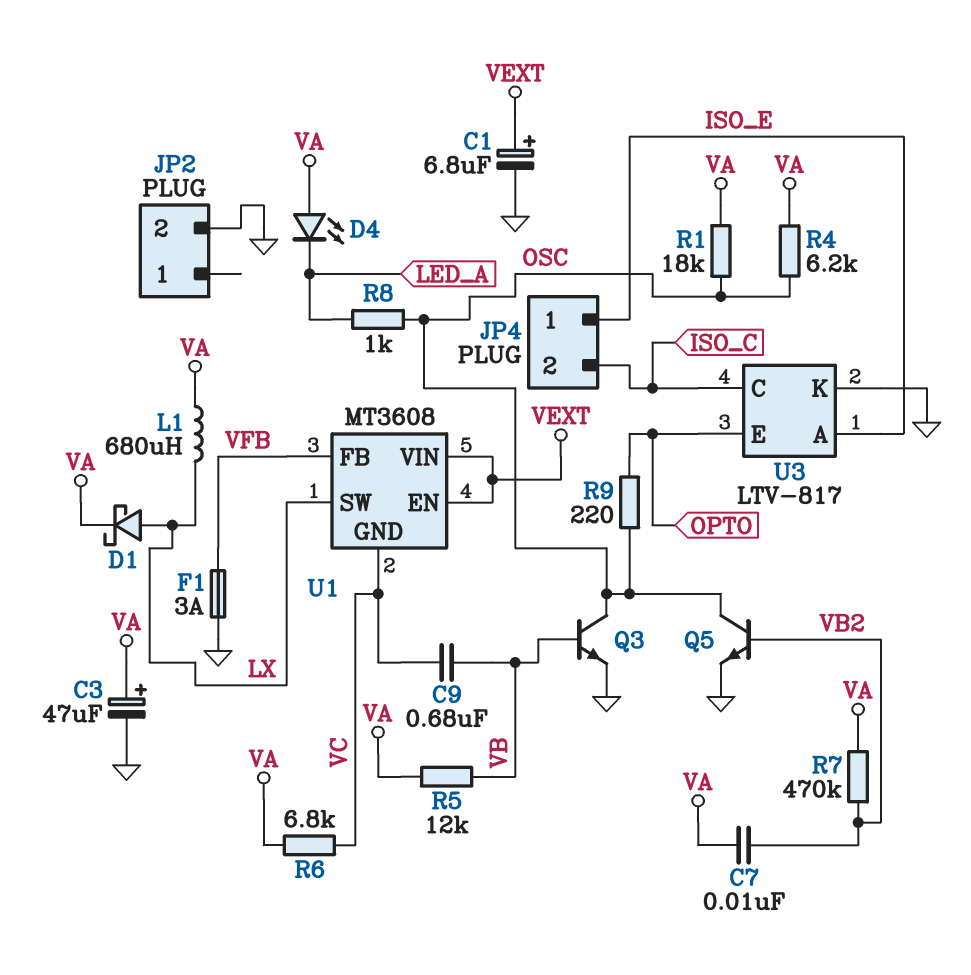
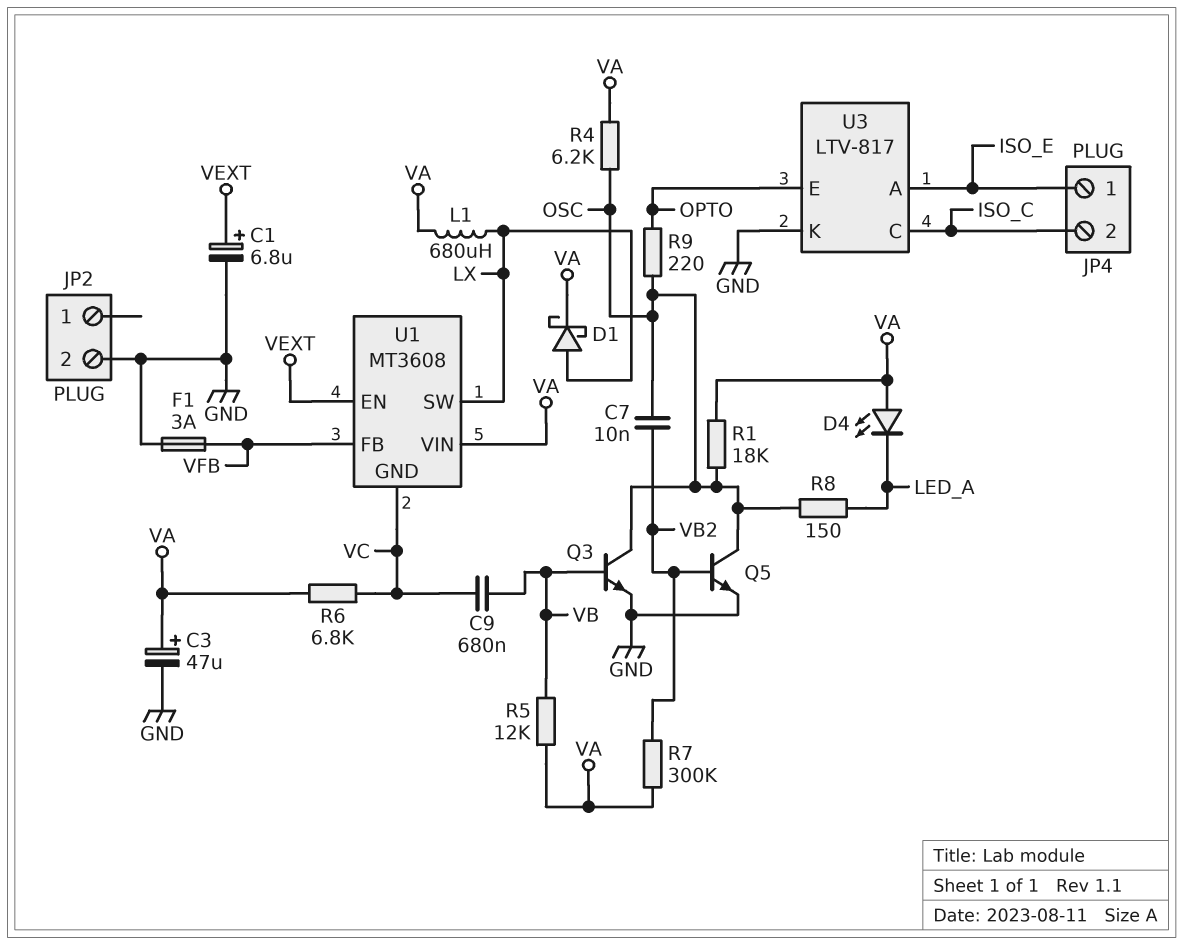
C7: 10nF (VA, VB2) -> 10nF (OSC, VB2)
R7: 470k (VA, VB2) -> 300k (VA, VB2)
R8: 1k (LED_A, OSC) -> 150 (LED_A, OSC)
U1 pin VIN: VEXT -> VA

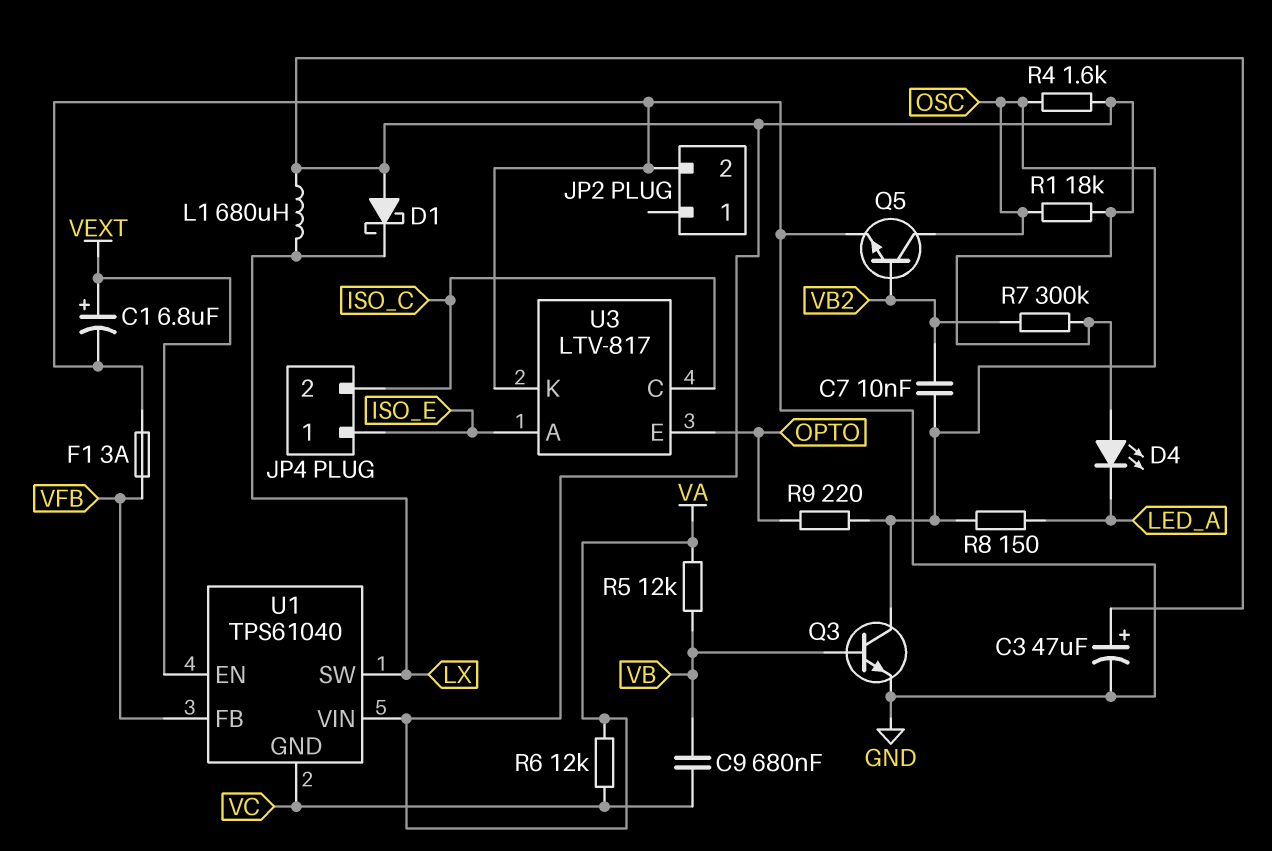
D1: schottky (A LX, K VA) -> schottky (A VA, K LX)
R4: 6.2k (OSC, VA) -> 1.6k (OSC, VA)
R6: 6.8k (VA, VC) -> 12k (VA, VC)
U1: MT3608 -> TPS61040

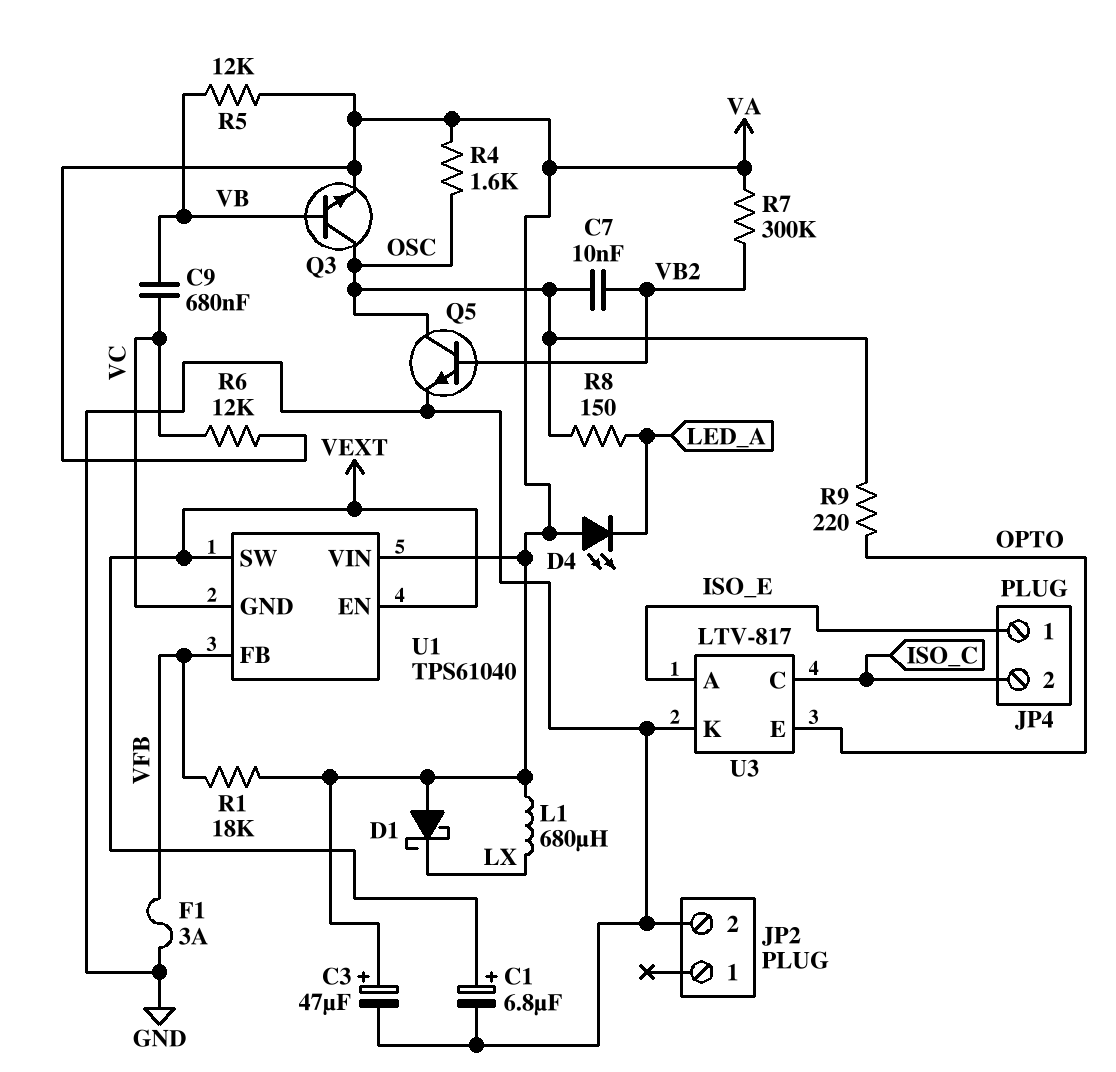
Q3: NPN (B VB, C OSC, E GND) -> NPN (B VB, C OSC, E VA)
R1: 18k (OSC, VA) -> 18k (VA, VFB)
U1 pin SW: LX -> VEXT

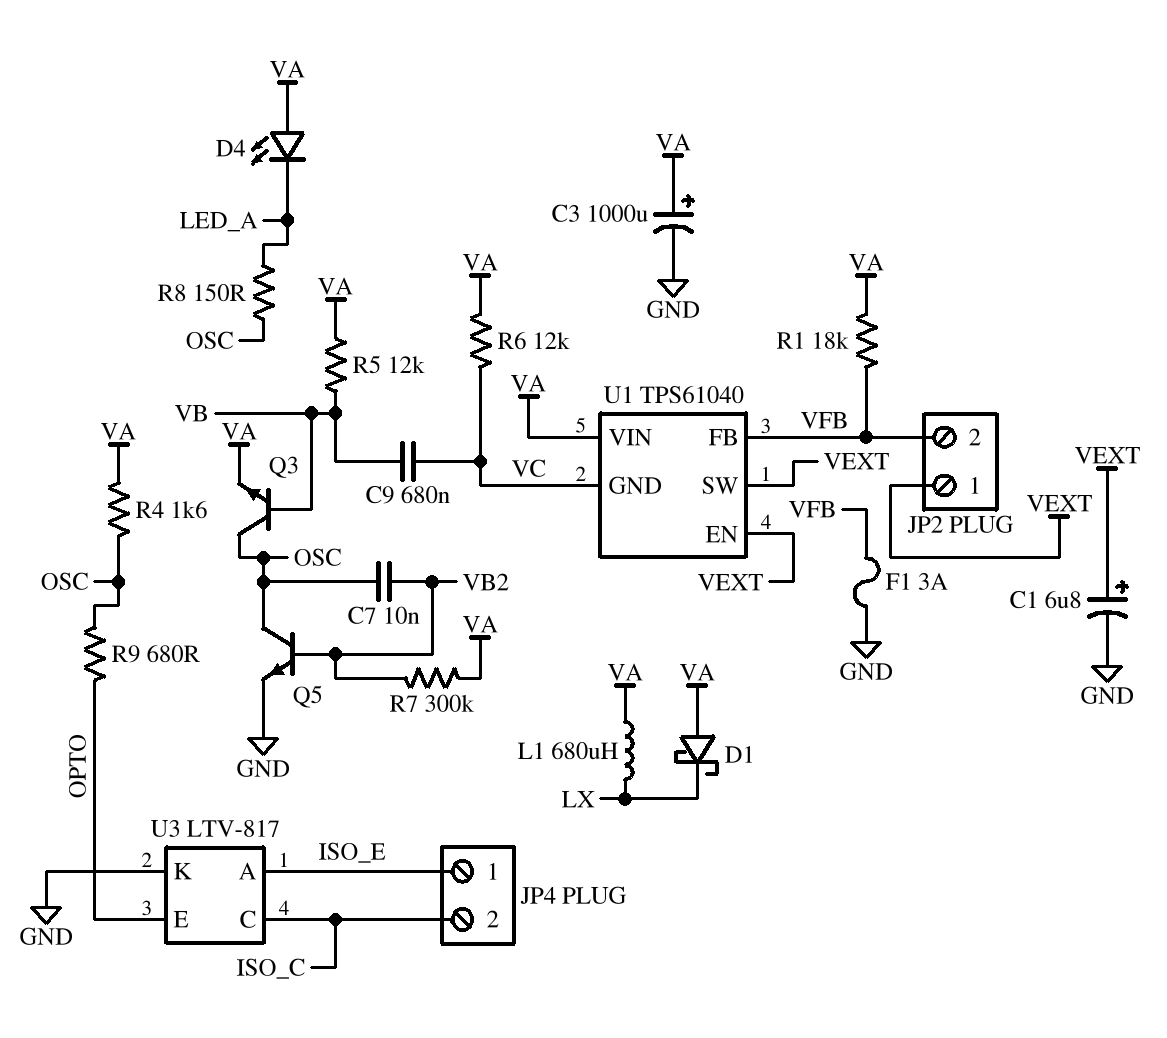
C3: 47uF (plus VA, minus GND) -> 1000uF (plus VA, minus GND)
JP2 pin 1: none -> VEXT
JP2 pin 2: GND -> VFB
R9: 220 (OPTO, OSC) -> 680 (OPTO, OSC)

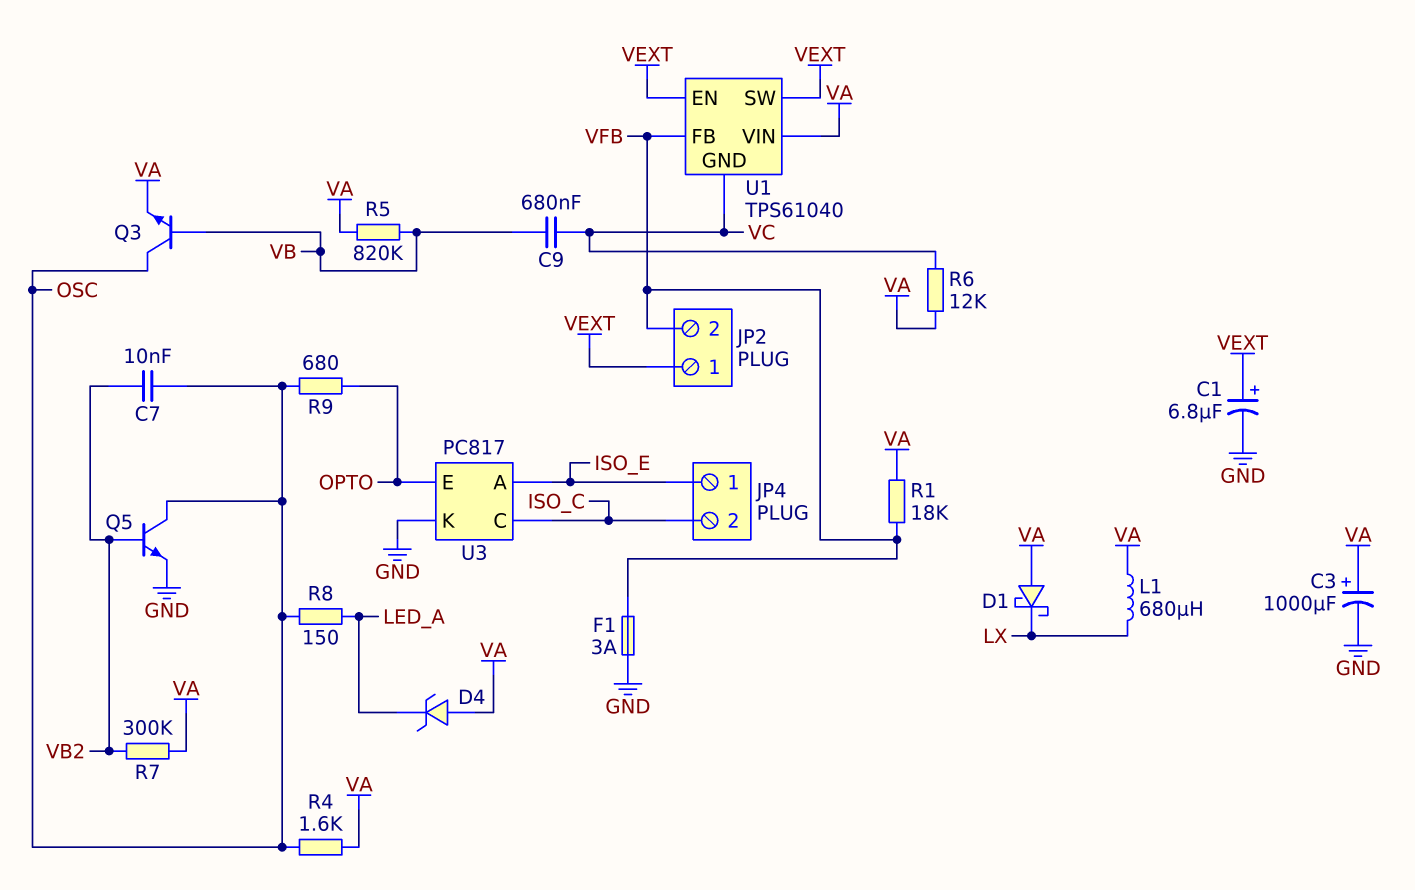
D4: LED (A VA, K LED_A) -> zener (A VA, K LED_A)
R5: 12k (VA, VB) -> 820k (VA, VB)
U3: LTV-817 -> PC817

